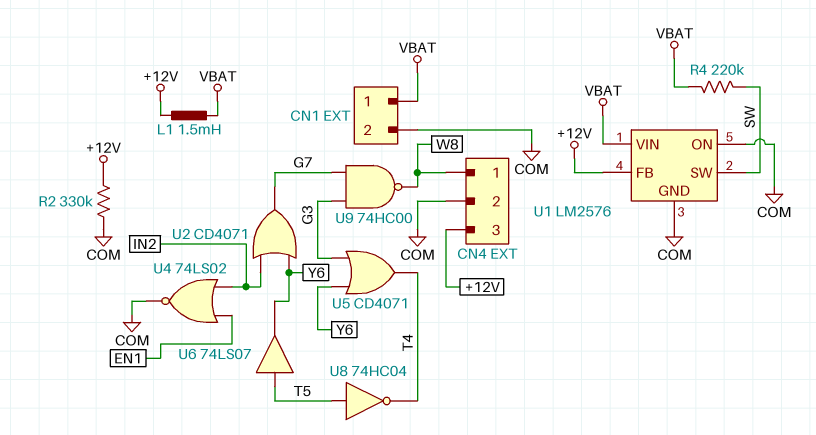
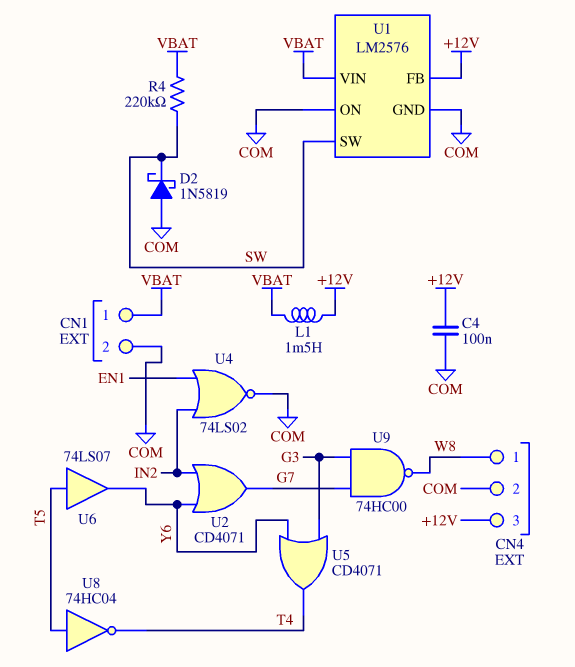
C4: none -> 100nF (+12V, COM)
D2: none -> schottky 1N5819 (A COM, K SW)
R2: 330k (+12V, COM) -> none

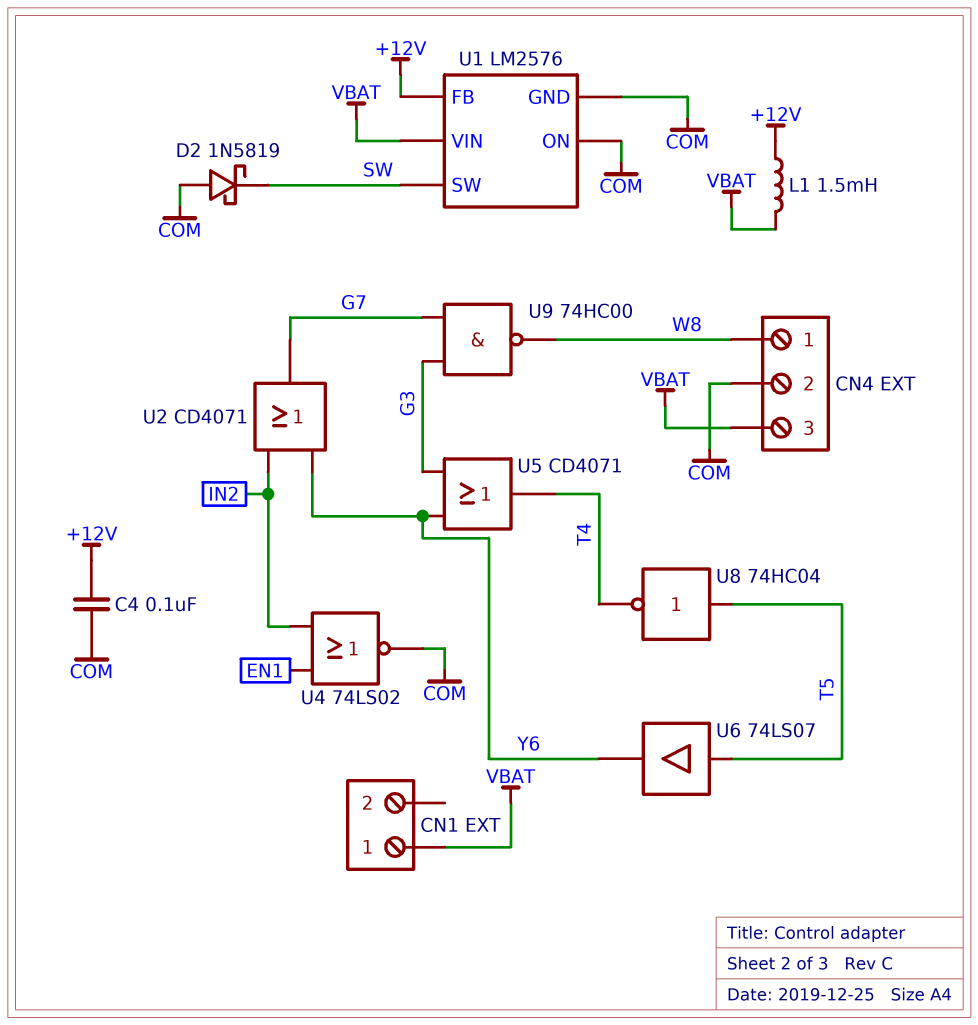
CN1 pin 2: COM -> none
CN4 pin 3: +12V -> VBAT
R4: 220k (SW, VBAT) -> none

